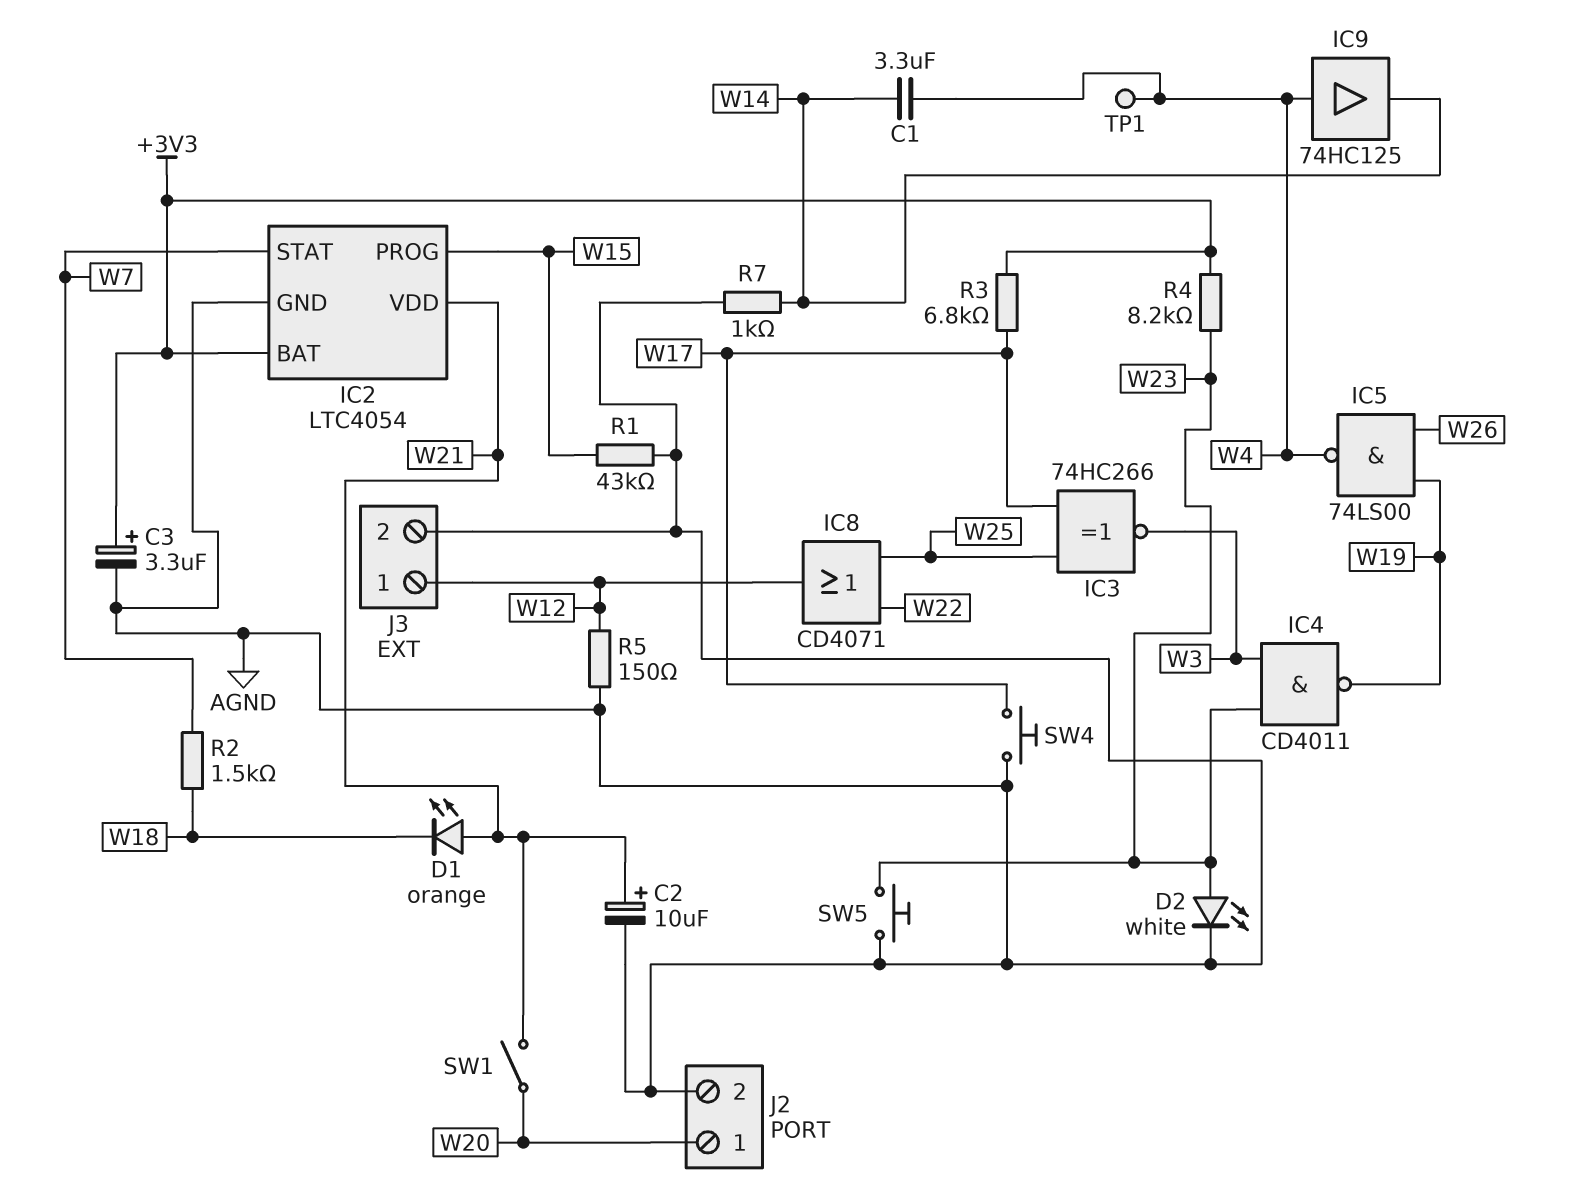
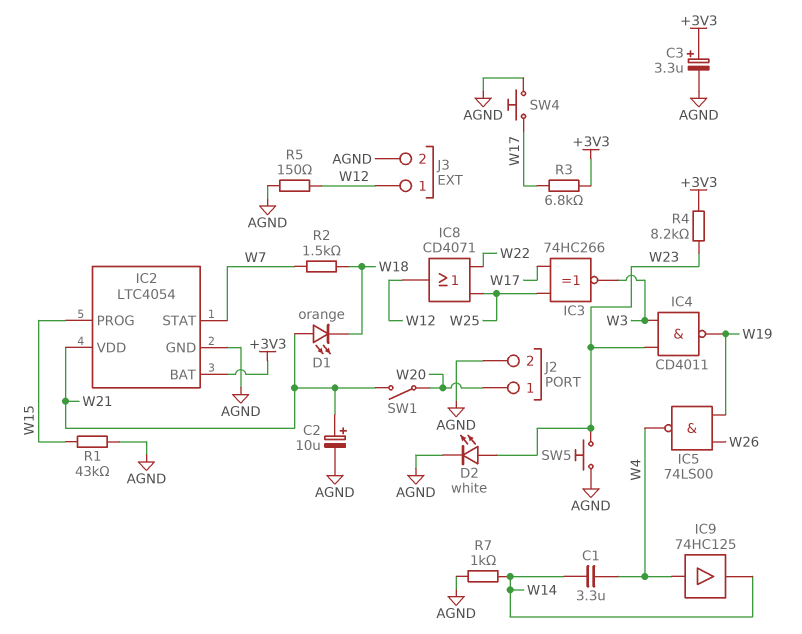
TP1: test point (W4) -> none

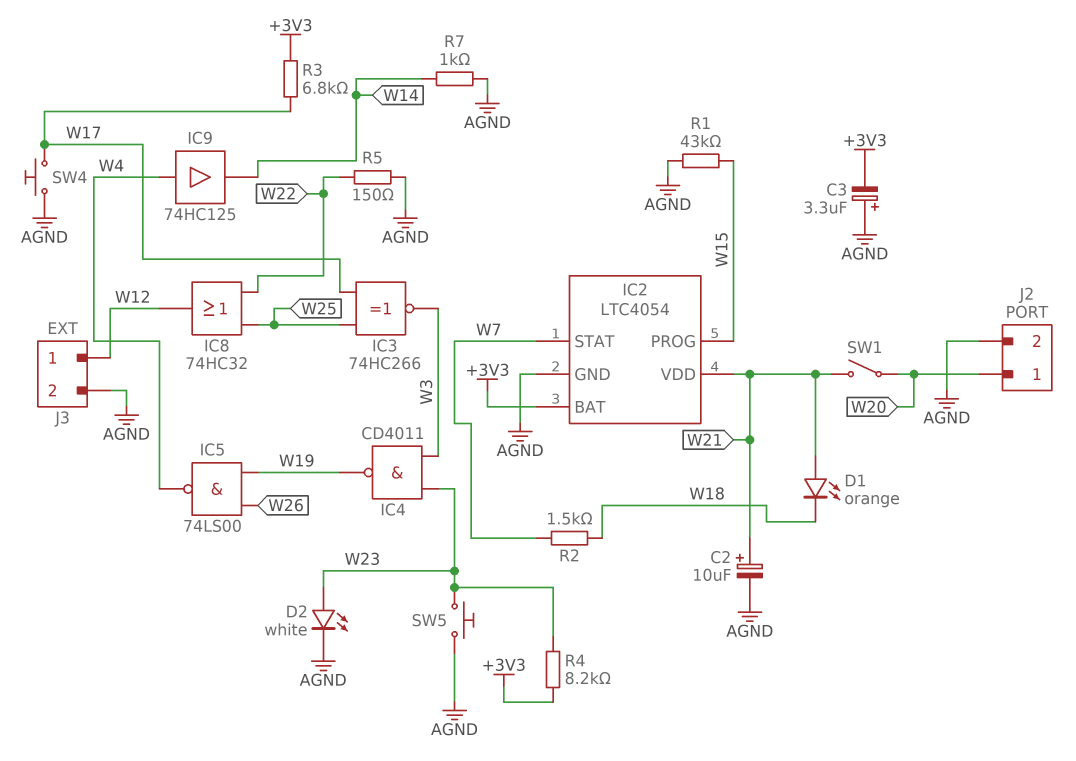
C1: 3.3uF (W4, W14) -> none
C3: 3.3uF (plus +3V3, minus AGND) -> 3.3uF (plus AGND, minus +3V3)
IC8: OR CD4071 (in W22, in W25, out W12) -> OR 74HC32 (in W22, in W25, out W12)
R5: 150 (AGND, W12) -> 150 (AGND, W22)

